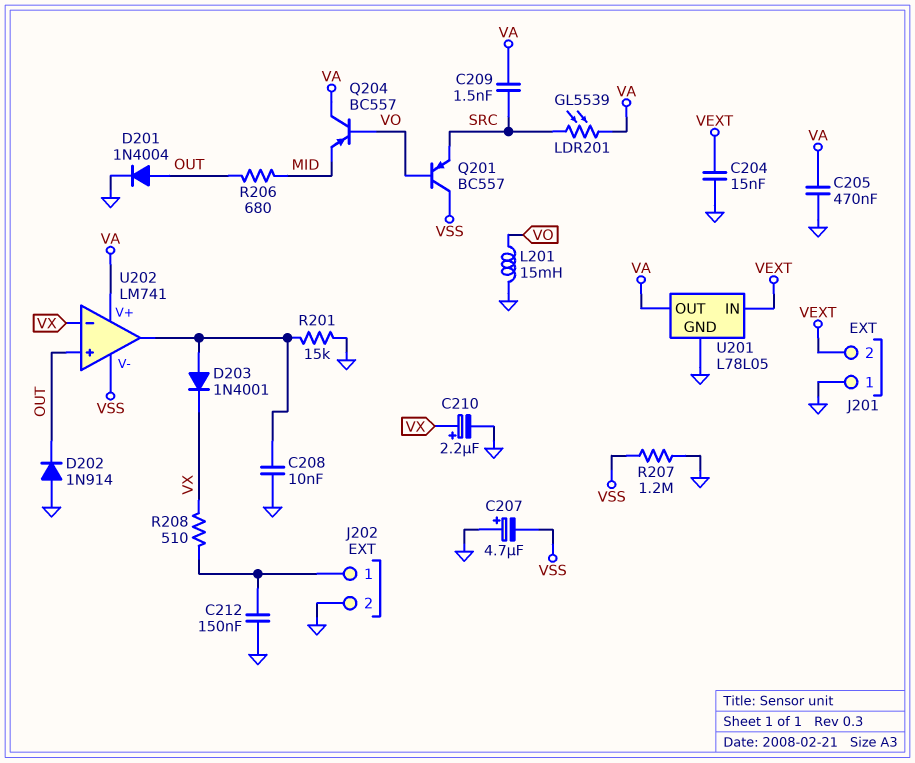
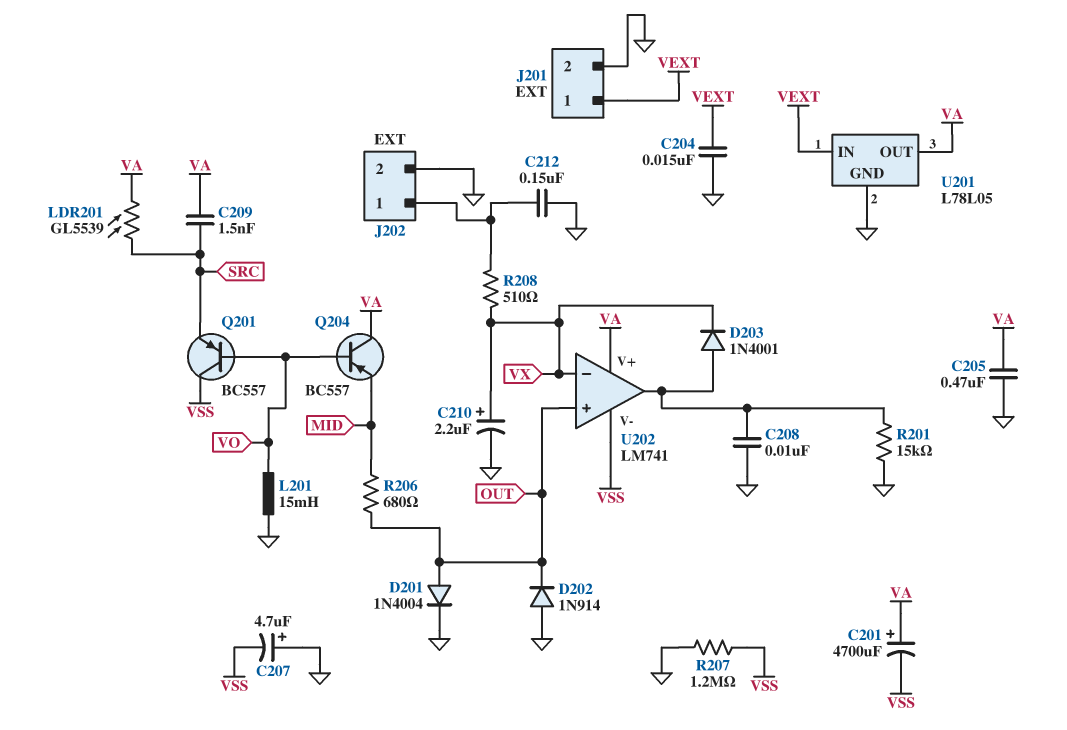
C201: none -> 4700uF (plus VA, minus VSS)
J201 pin 1: GND -> VEXT
J201 pin 2: VEXT -> GND

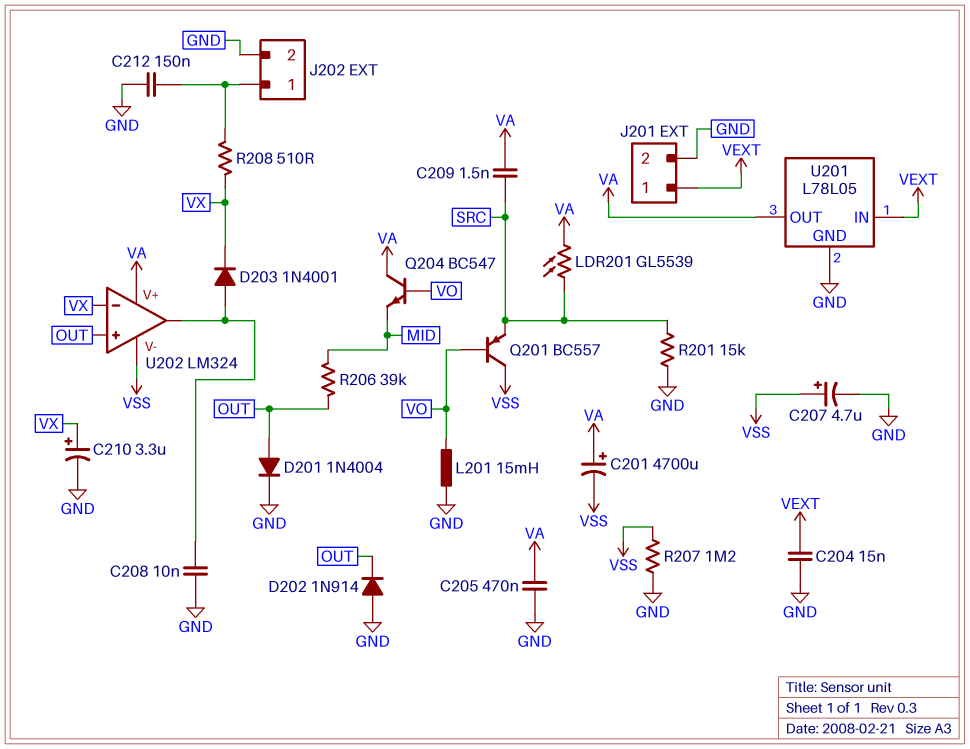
C207: 4.7uF (plus GND, minus VSS) -> 4.7uF (plus VSS, minus GND)
C210: 2.2uF (plus VX, minus GND) -> 3.3uF (plus VX, minus GND)
Q204: PNP BC557 (B VO, C VA, E MID) -> NPN BC547 (B VO, C VA, E MID)
R201: 15k (GND, U202/out) -> 15k (GND, SRC)
R206: 680 (MID, OUT) -> 39k (MID, OUT)
U202: LM741 -> LM324

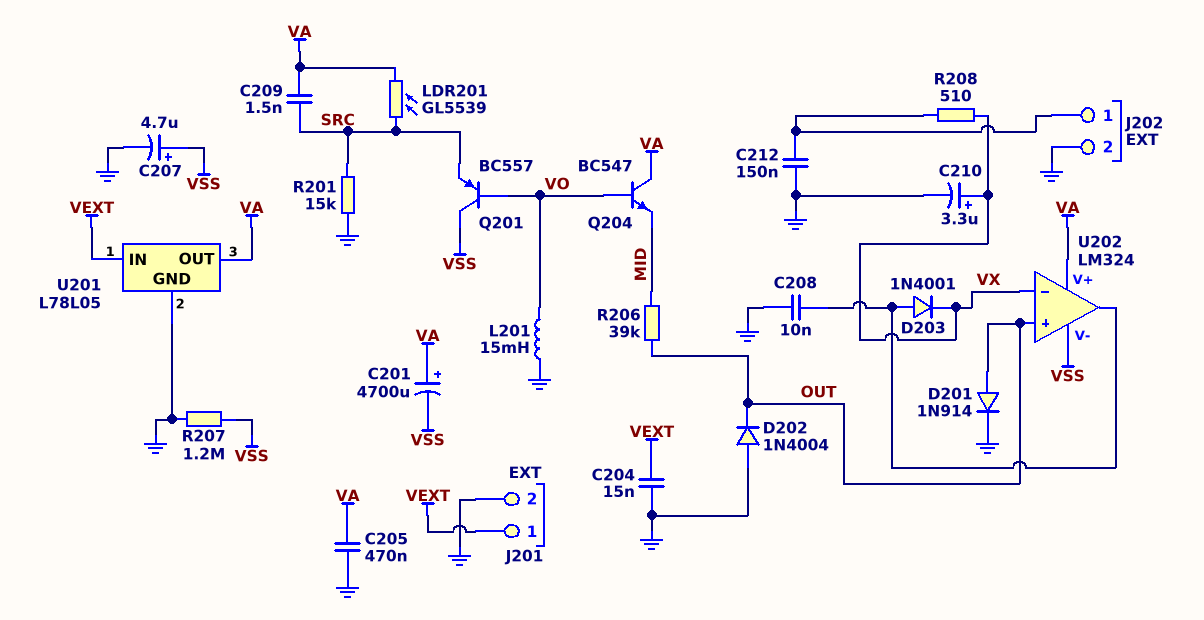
D201: diode 1N4004 (A OUT, K GND) -> diode 1N914 (A OUT, K GND)
D202: diode 1N914 (A GND, K OUT) -> diode 1N4004 (A GND, K OUT)

